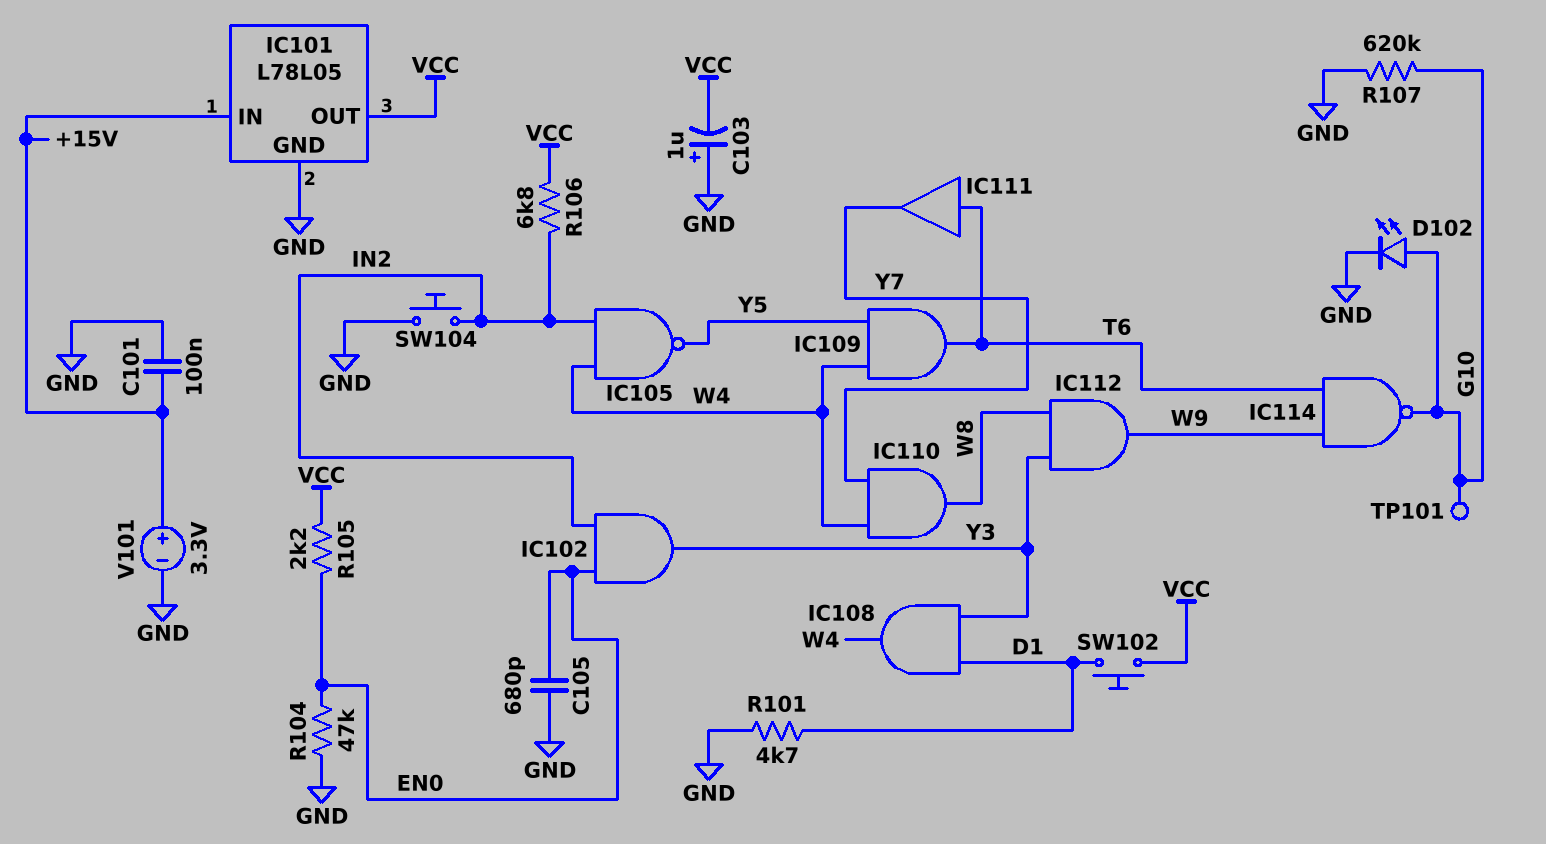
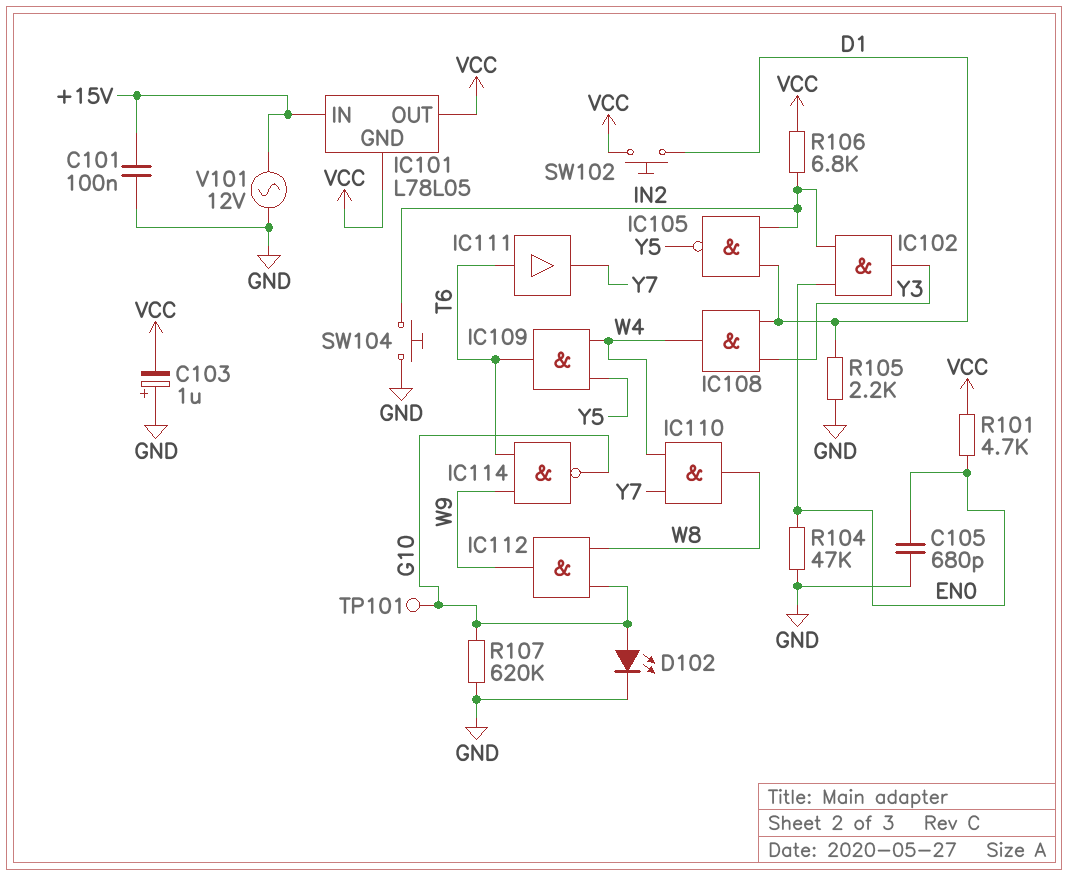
IC101 pin GND: GND -> VCC
IC105: NAND (in IN2, in W4, out Y5) -> NAND (in D1, in IN2, out Y5)
IC112: AND (in W8, in Y3, out W9) -> AND (in G10, in W8, out W9)
R101: 4.7k (D1, GND) -> 4.7k (EN0, VCC)
R105: 2.2k (EN0, VCC) -> 2.2k (D1, GND)
V101: 3.3V (plus +15V, minus GND) -> AC 12V (+15V, GND)

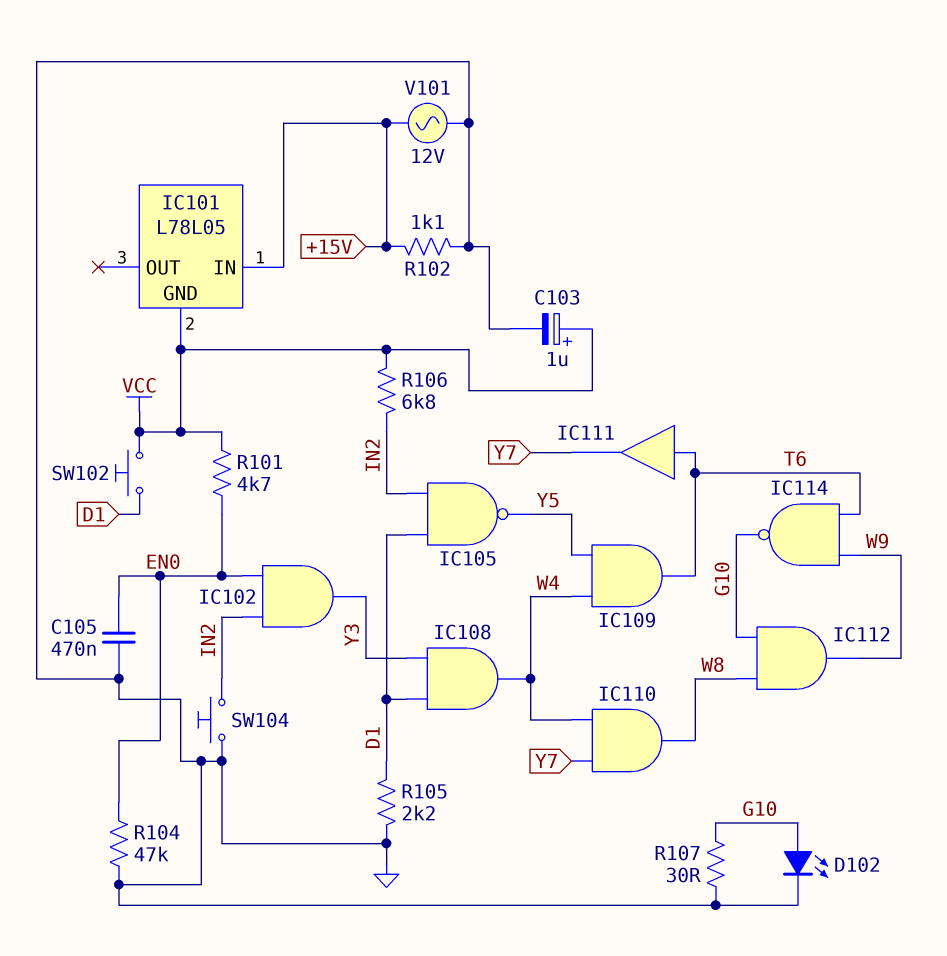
C101: 100nF (+15V, GND) -> none
C103: 1uF (plus GND, minus VCC) -> 1uF (plus VCC, minus GND)
C105: 680pF (EN0, GND) -> 470nF (EN0, GND)
IC101 pin OUT: VCC -> none
R102: none -> 1.1k (+15V, GND)
R107: 620k (G10, GND) -> 30 (G10, GND)
TP101: test point (G10) -> none

